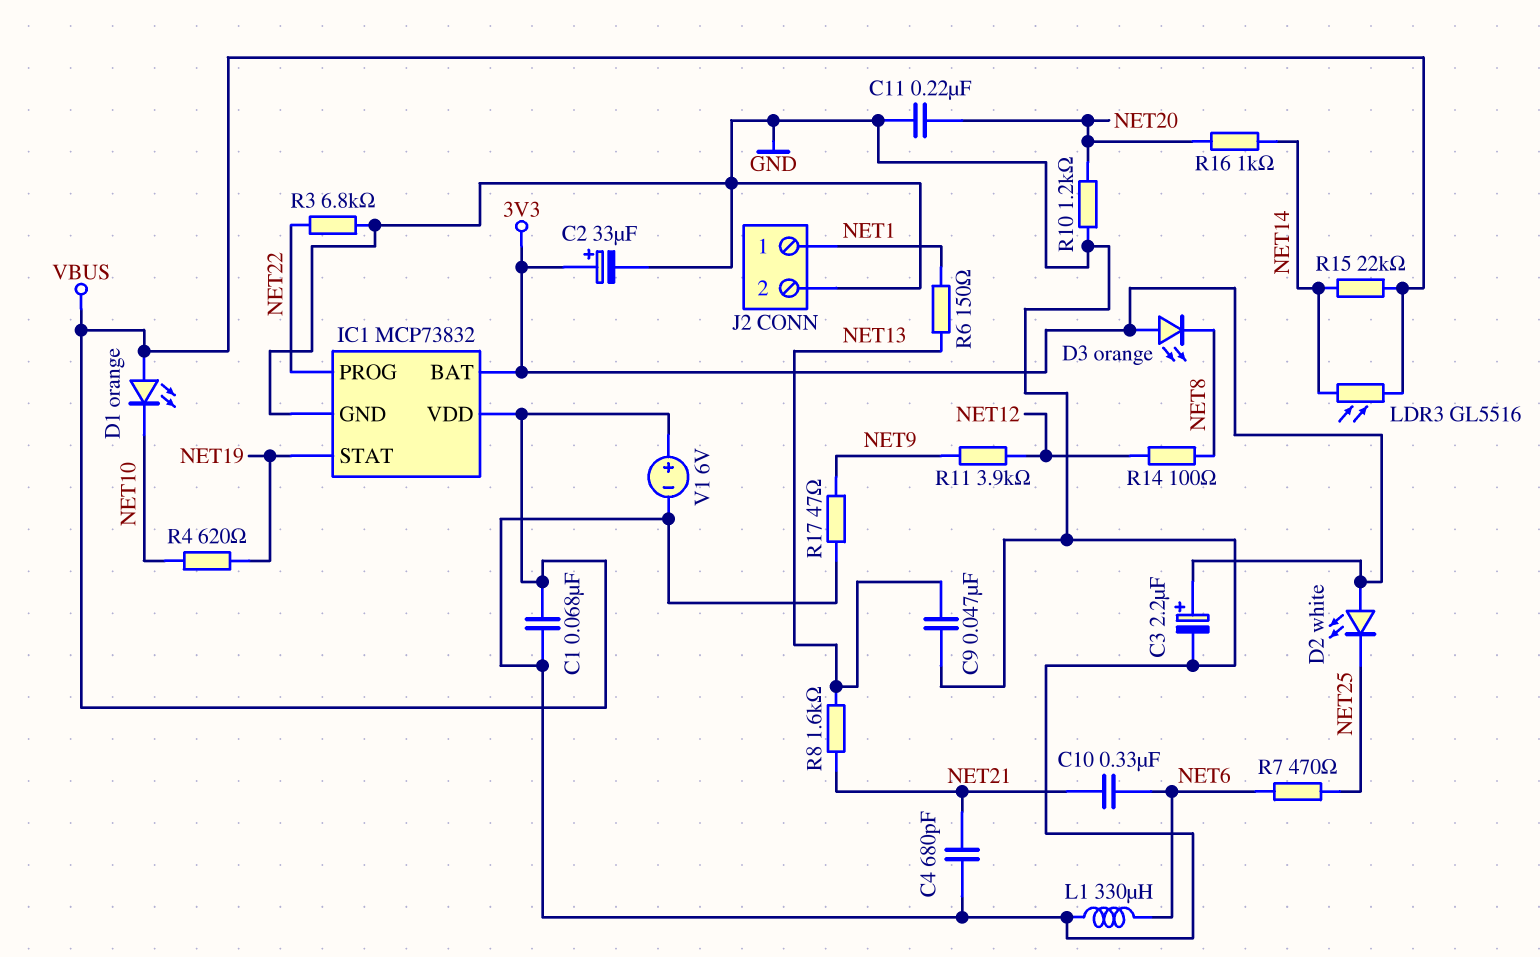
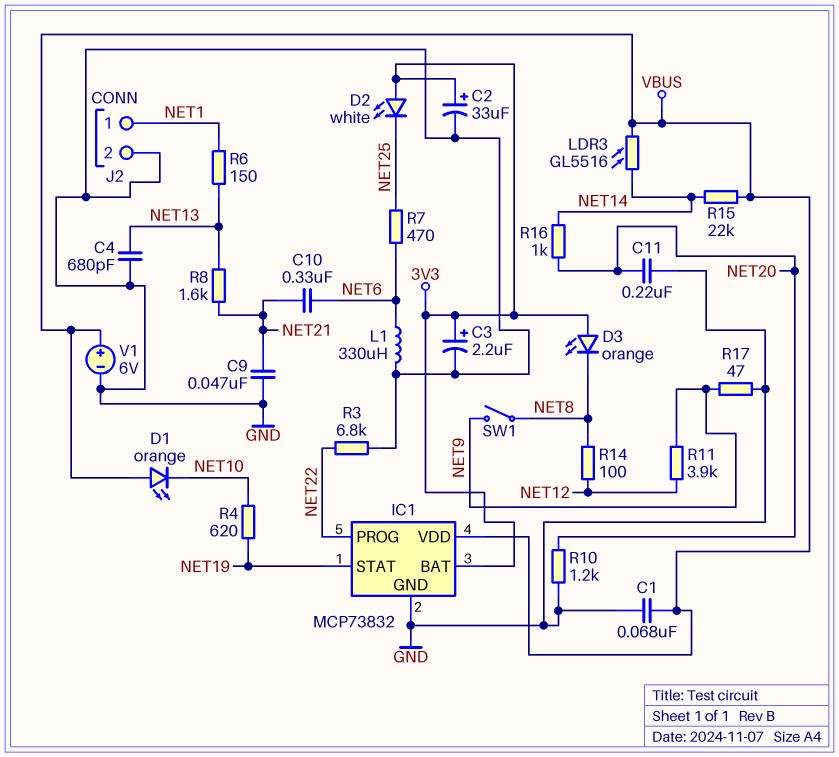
C4: 680pF (GND, NET21) -> 680pF (GND, NET13)
C9: 47nF (GND, NET13) -> 47nF (GND, NET21)
SW1: none -> switch (NET8, NET9)

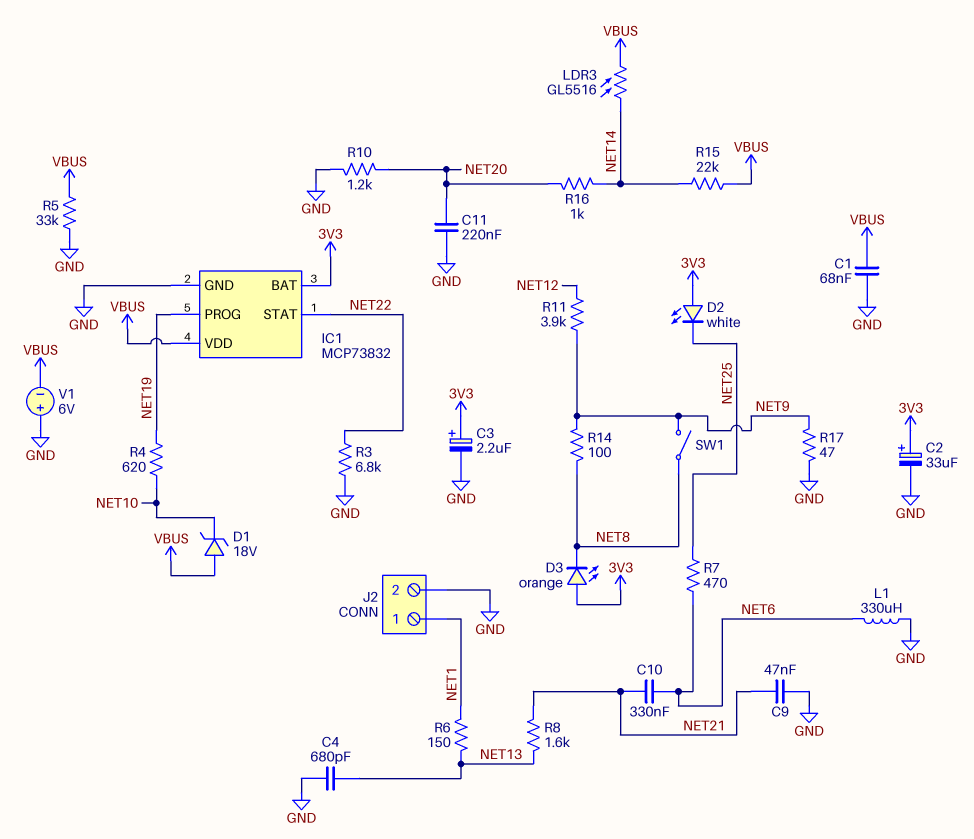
D1: LED orange (A VBUS, K NET10) -> zener 18V (A VBUS, K NET10)
IC1 pin PROG: NET22 -> NET19
IC1 pin STAT: NET19 -> NET22
R5: none -> 33k (GND, VBUS)
R14: 100 (NET8, NET12) -> 100 (NET8, NET9)
V1: 6V (plus VBUS, minus GND) -> 6V (plus GND, minus VBUS)

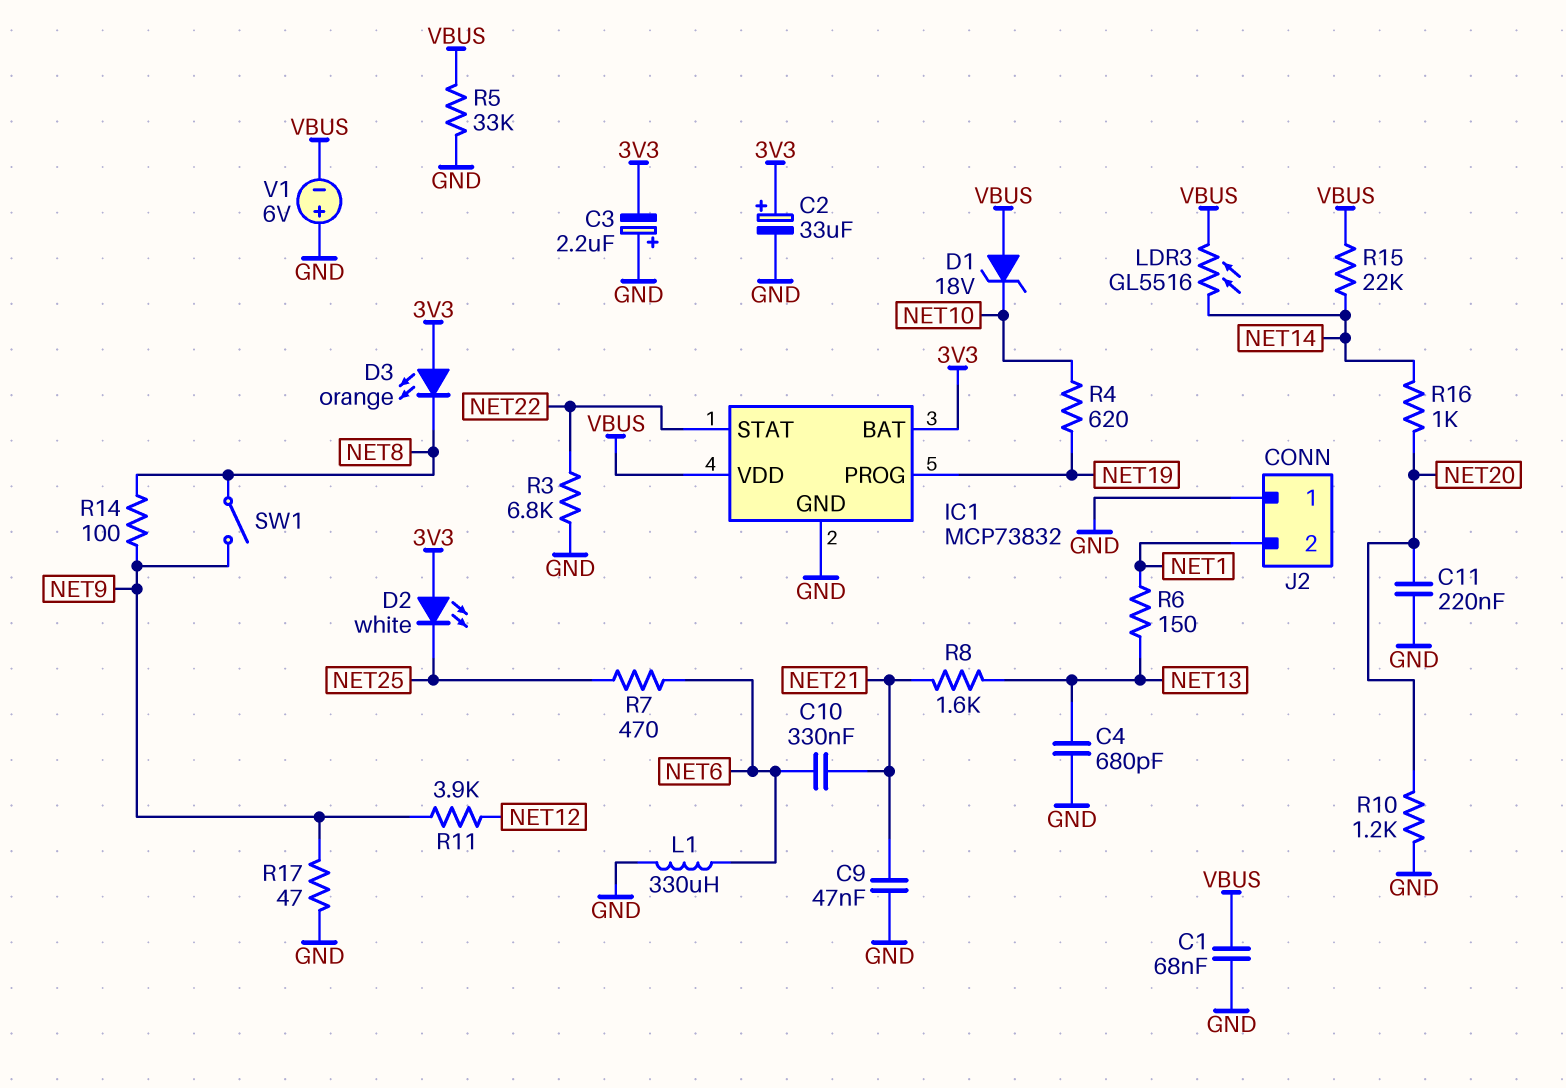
C3: 2.2uF (plus 3V3, minus GND) -> 2.2uF (plus GND, minus 3V3)
J2 pin 1: NET1 -> GND
J2 pin 2: GND -> NET1

